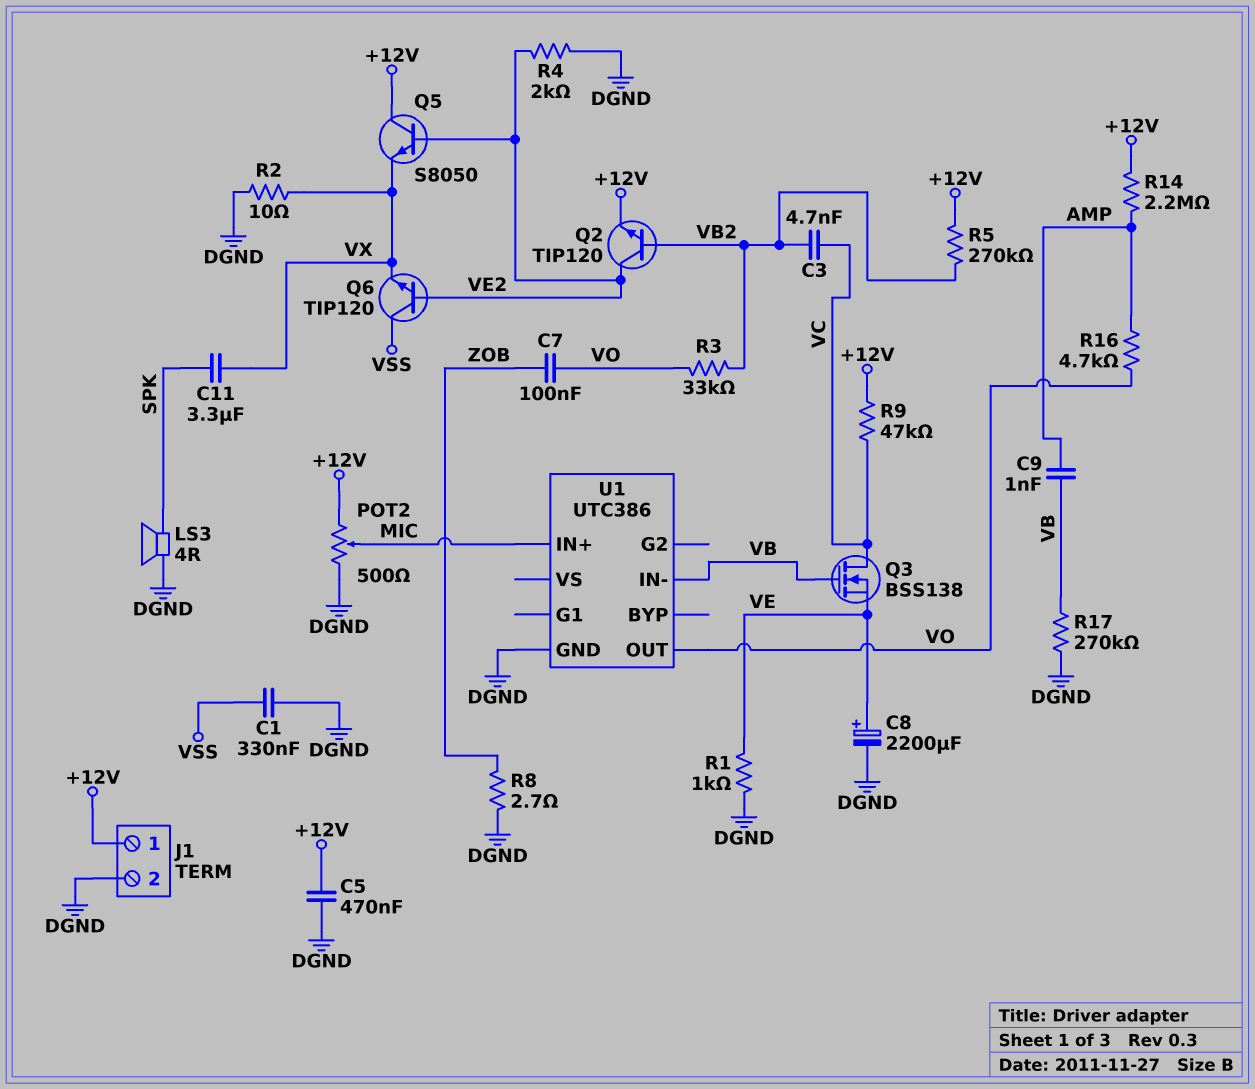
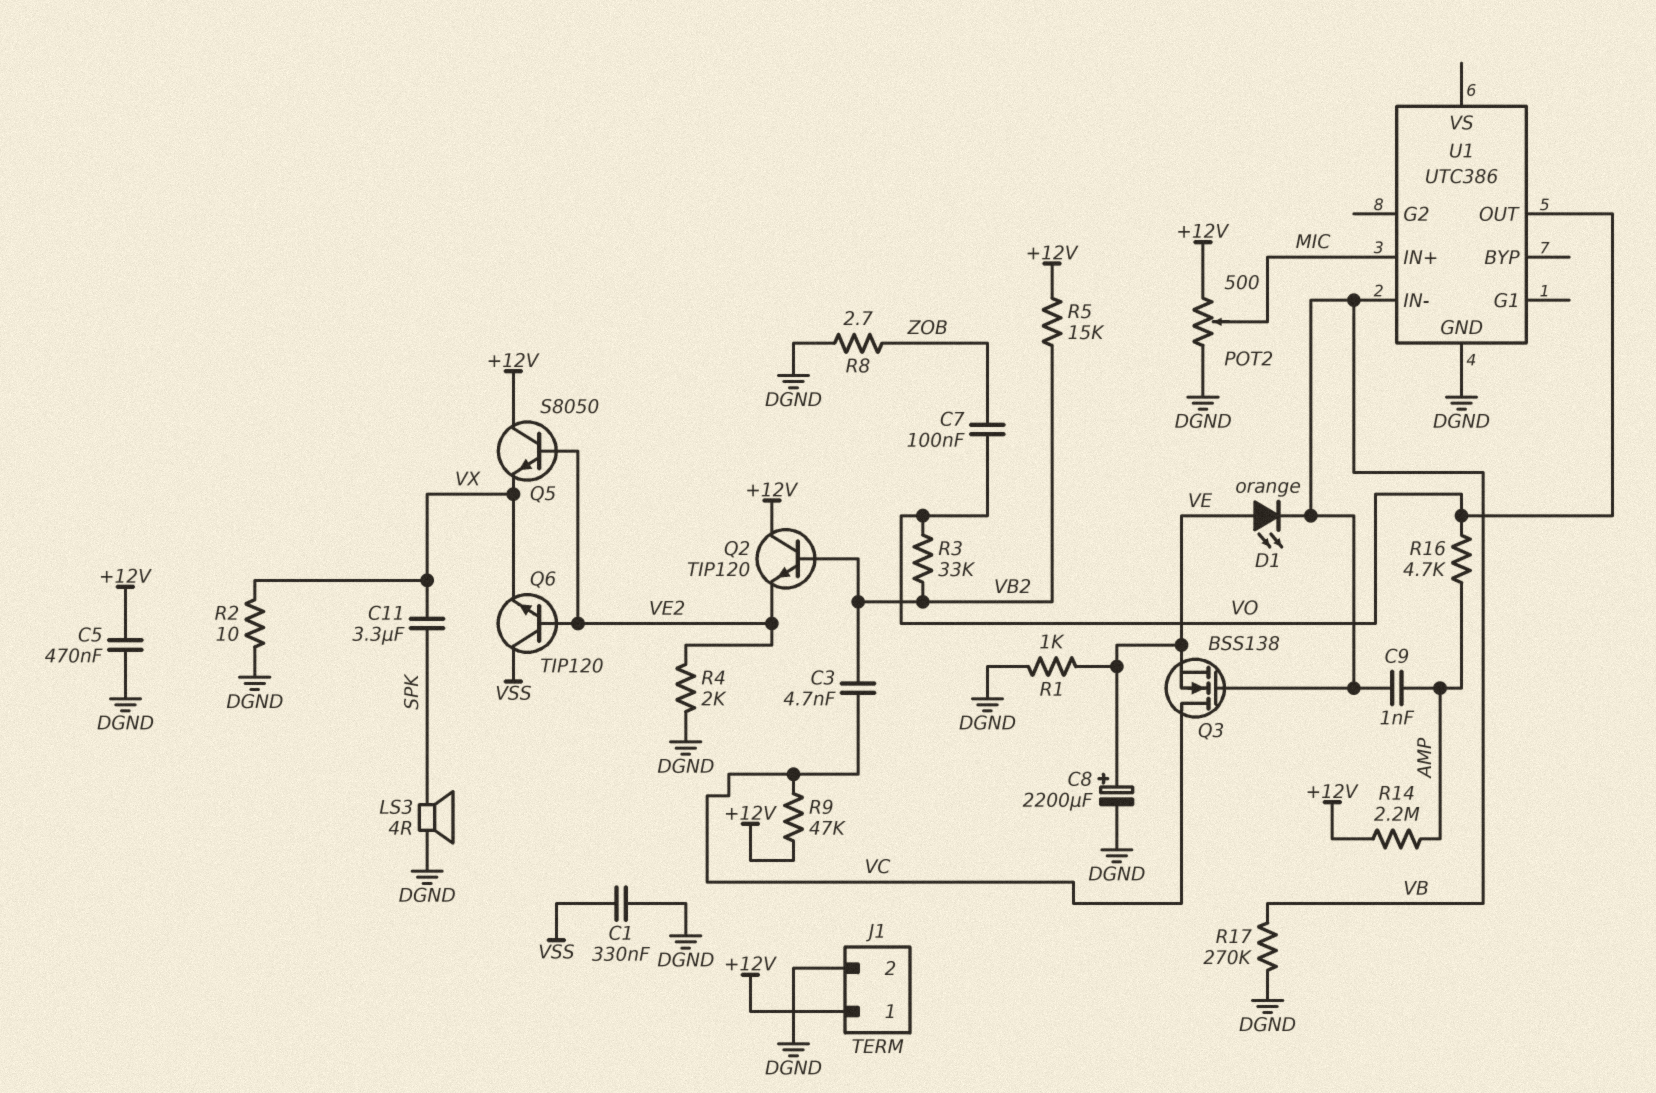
D1: none -> LED orange (A VE, K VB)
Q2: NPN TIP120 (B VB2, C VE2, E +12V) -> NPN TIP120 (B VB2, C +12V, E VE2)
R5: 270k (+12V, VB2) -> 15k (+12V, VB2)

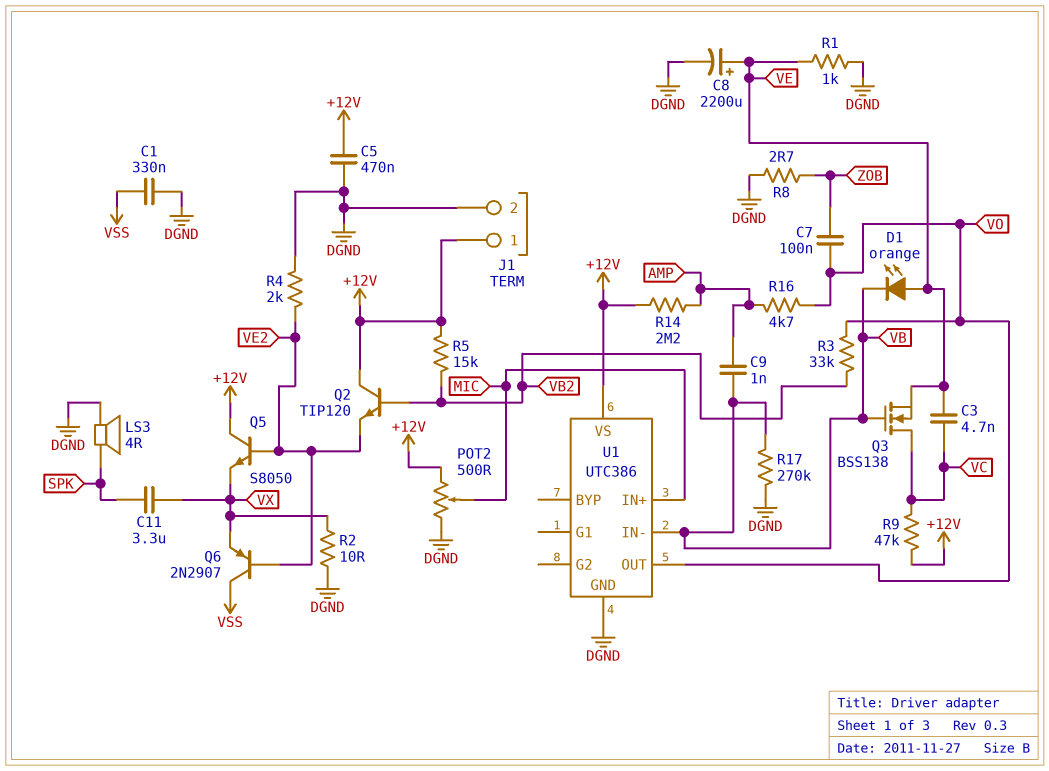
C3: 4.7nF (VB2, VC) -> 4.7nF (VC, VE)
Q6: NPN TIP120 (B VE2, C VSS, E VX) -> PNP 2N2907 (B VE2, C VSS, E VX)
U1 pin VS: none -> +12V

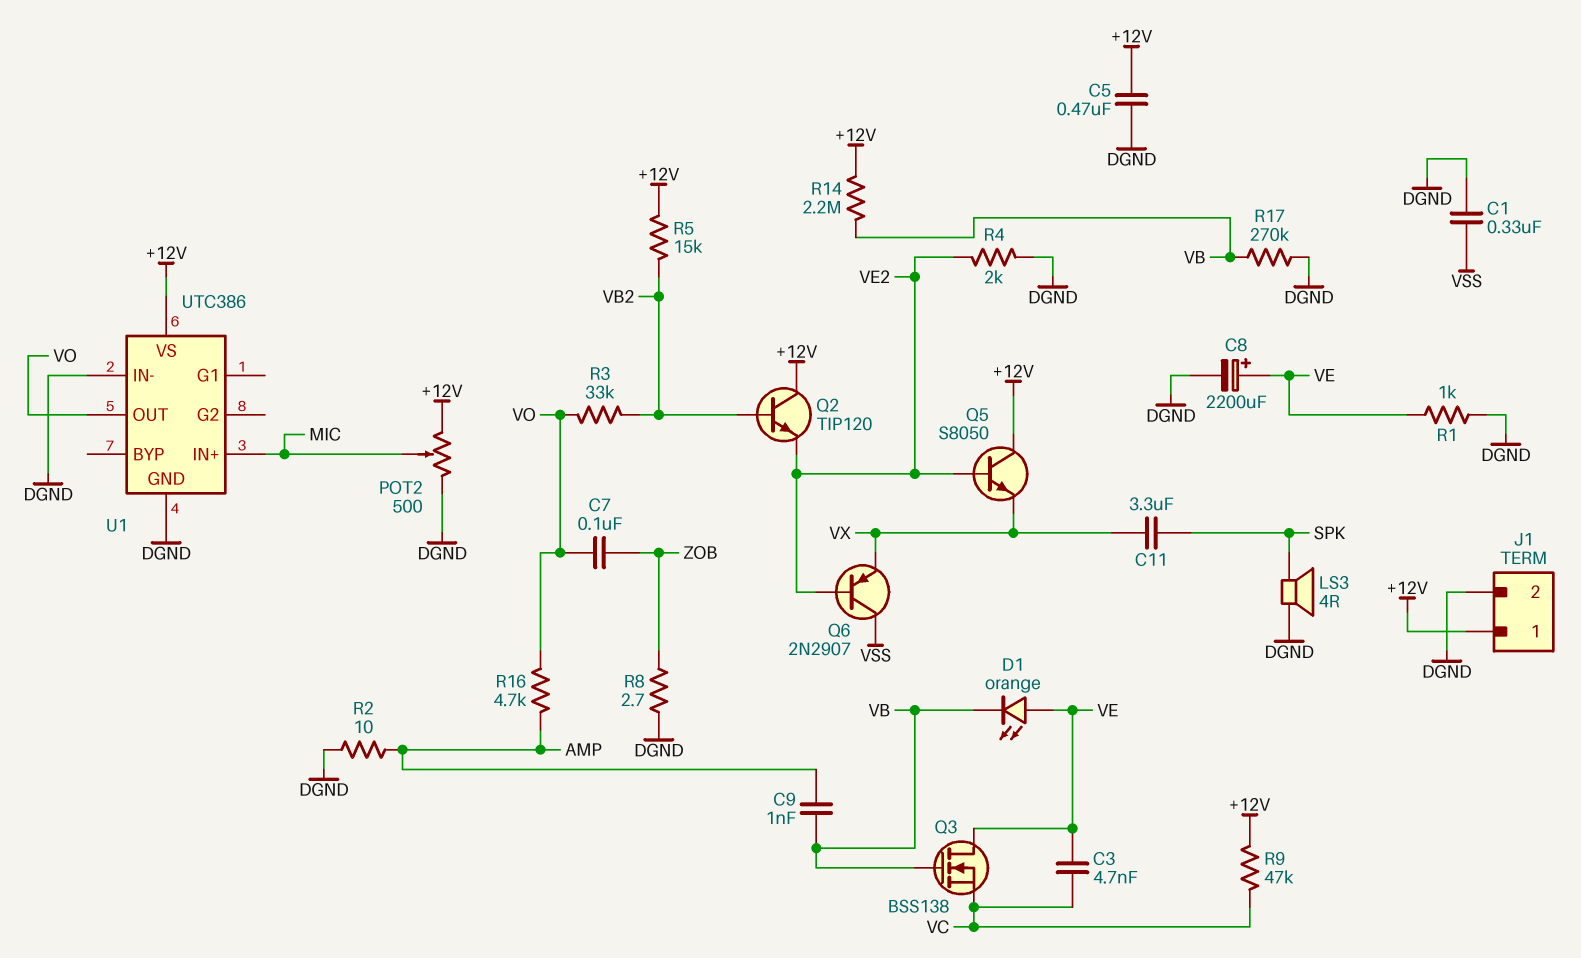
Q3: NMOS BSS138 (G VB, D VC, S VE) -> NMOS BSS138 (G VB, D VE, S VC)
R2: 10 (DGND, VX) -> 10 (AMP, DGND)
R14: 2.2M (+12V, AMP) -> 2.2M (+12V, VB)
U1 pin IN-: VB -> DGND

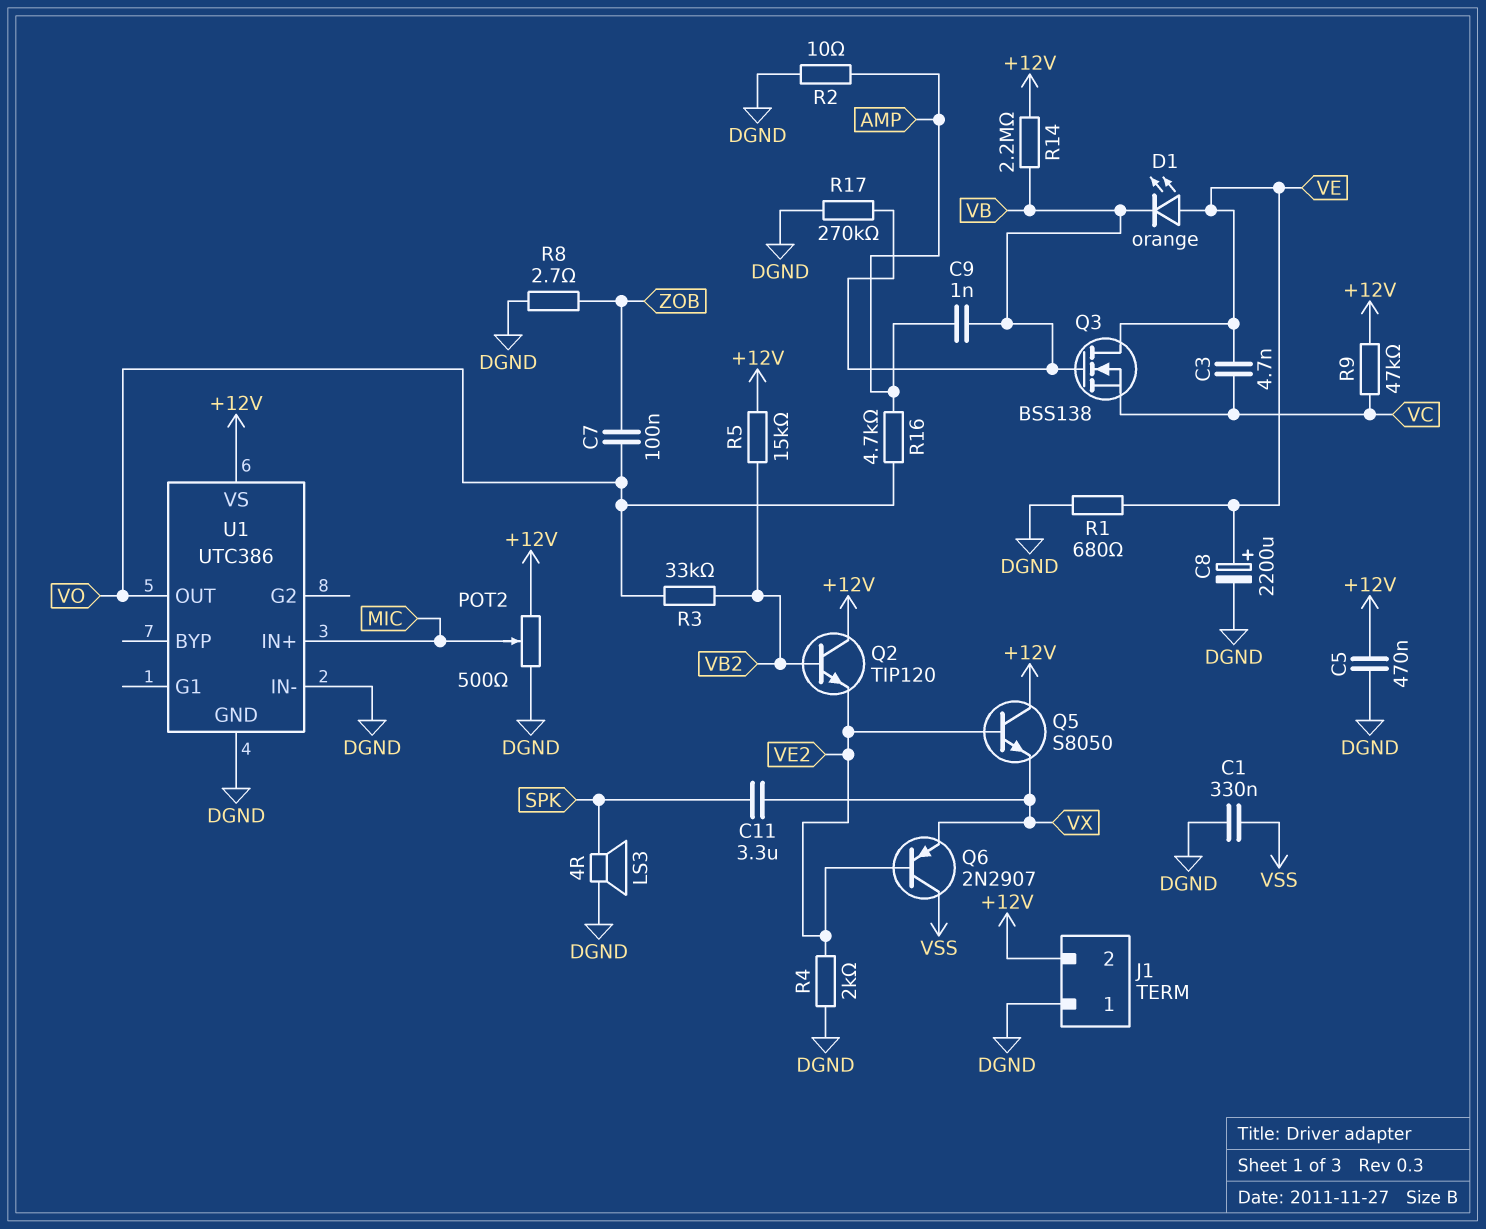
J1 pin 1: +12V -> DGND
J1 pin 2: DGND -> +12V
R1: 1k (DGND, VE) -> 680 (DGND, VE)

